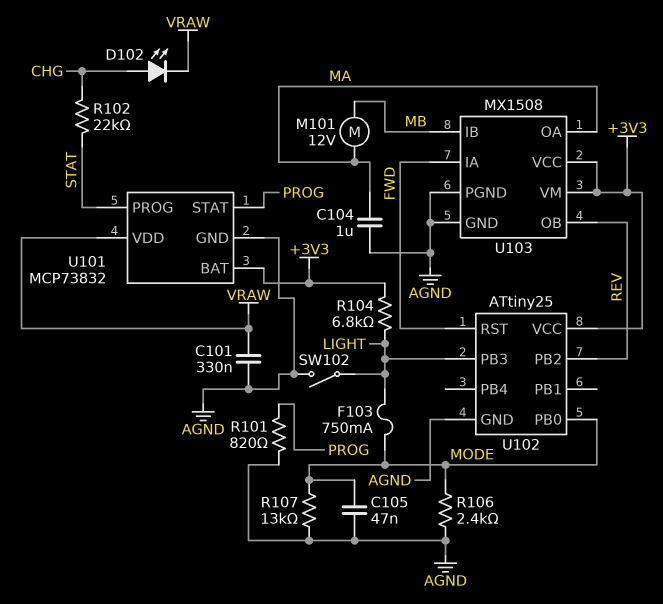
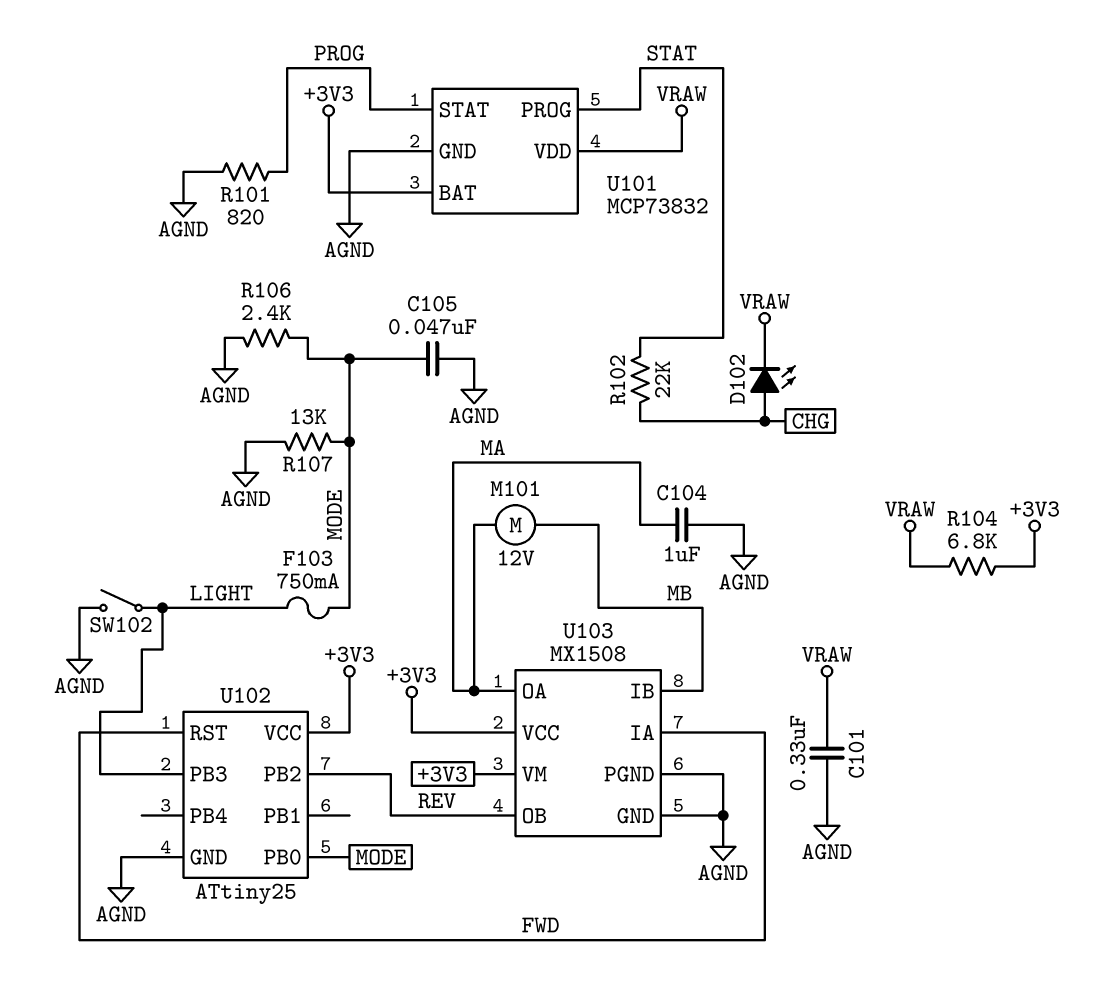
R104: 6.8k (+3V3, LIGHT) -> 6.8k (+3V3, VRAW)

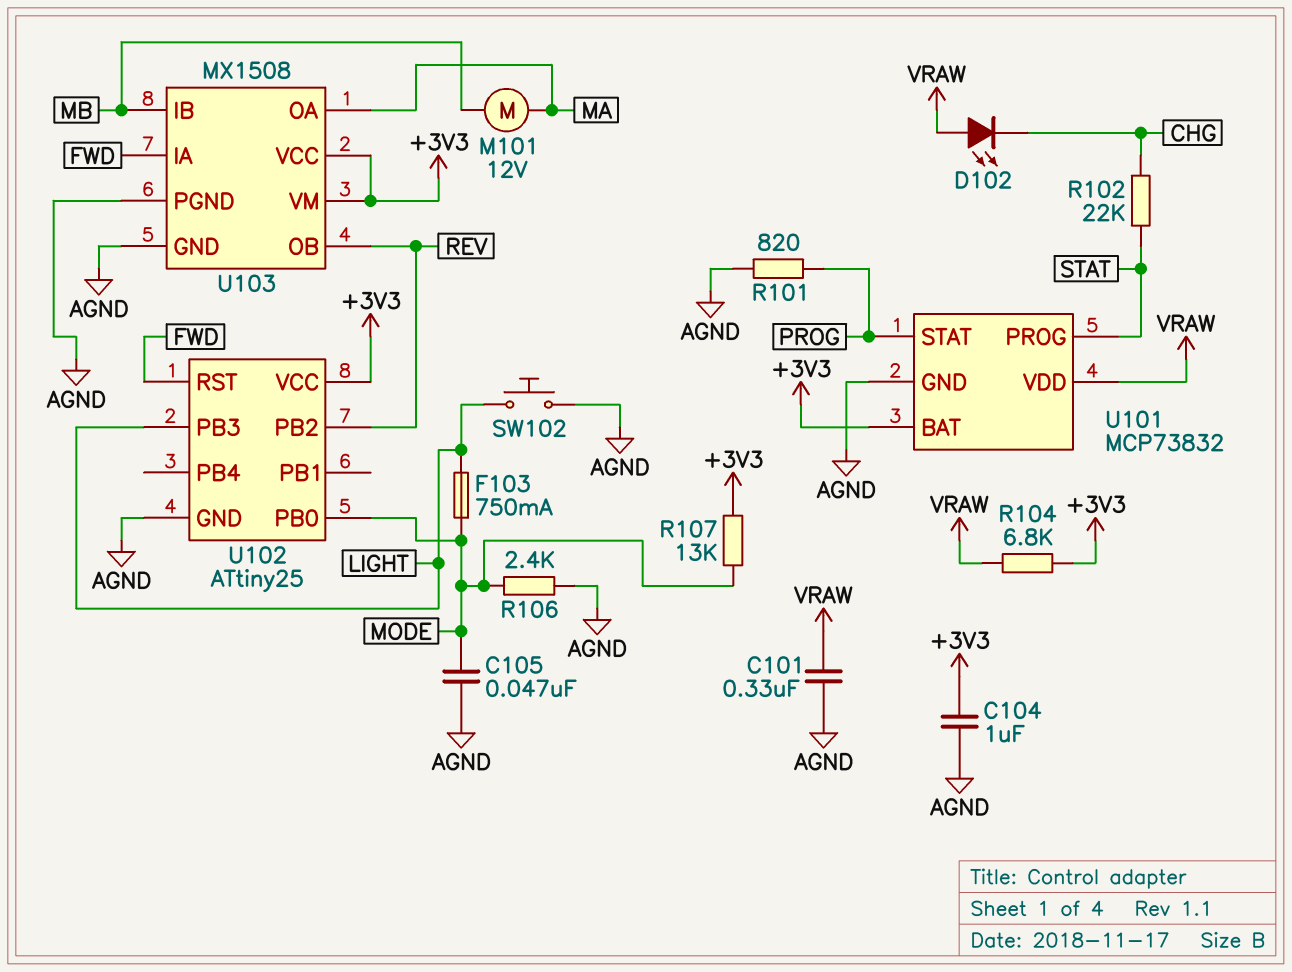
C104: 1uF (AGND, MA) -> 1uF (+3V3, AGND)
D102: LED (A CHG, K VRAW) -> LED (A VRAW, K CHG)
R107: 13k (AGND, MODE) -> 13k (+3V3, MODE)
SW102: switch (AGND, LIGHT) -> button (AGND, LIGHT)

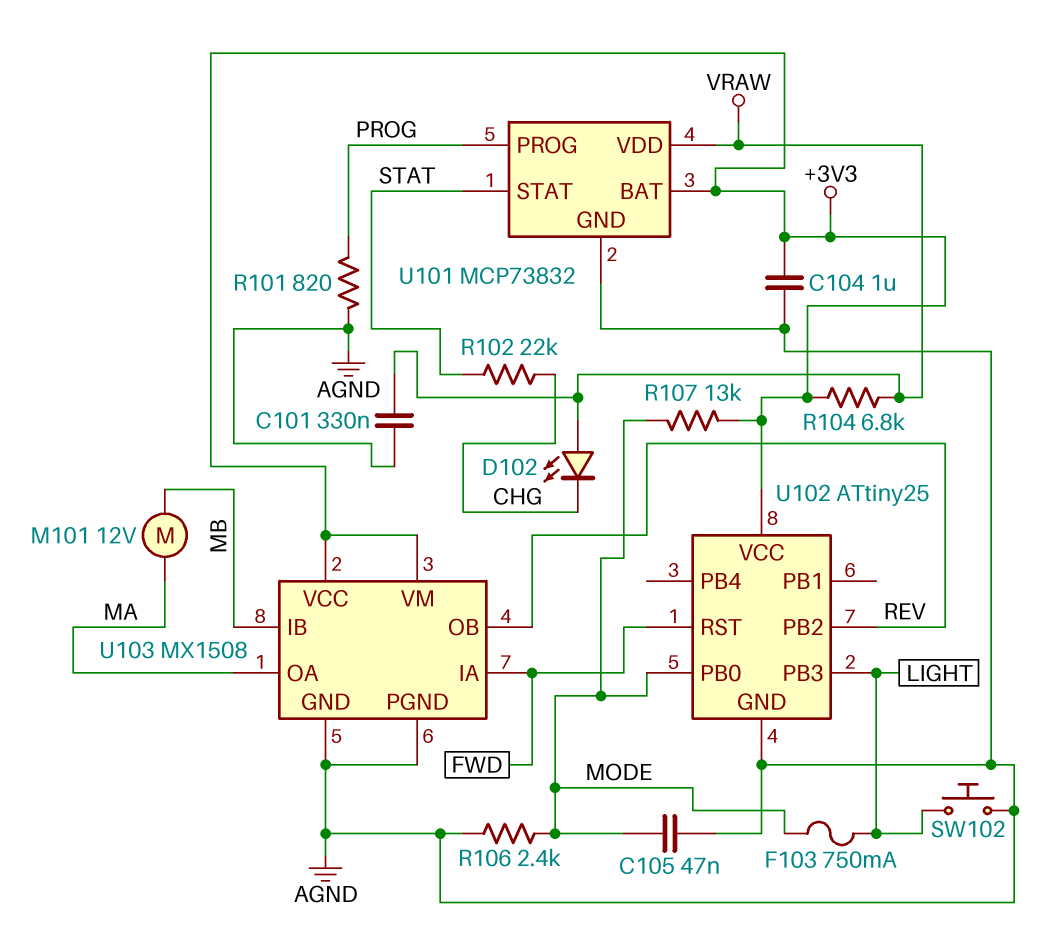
U101 pin PROG: STAT -> PROG
U101 pin STAT: PROG -> STAT

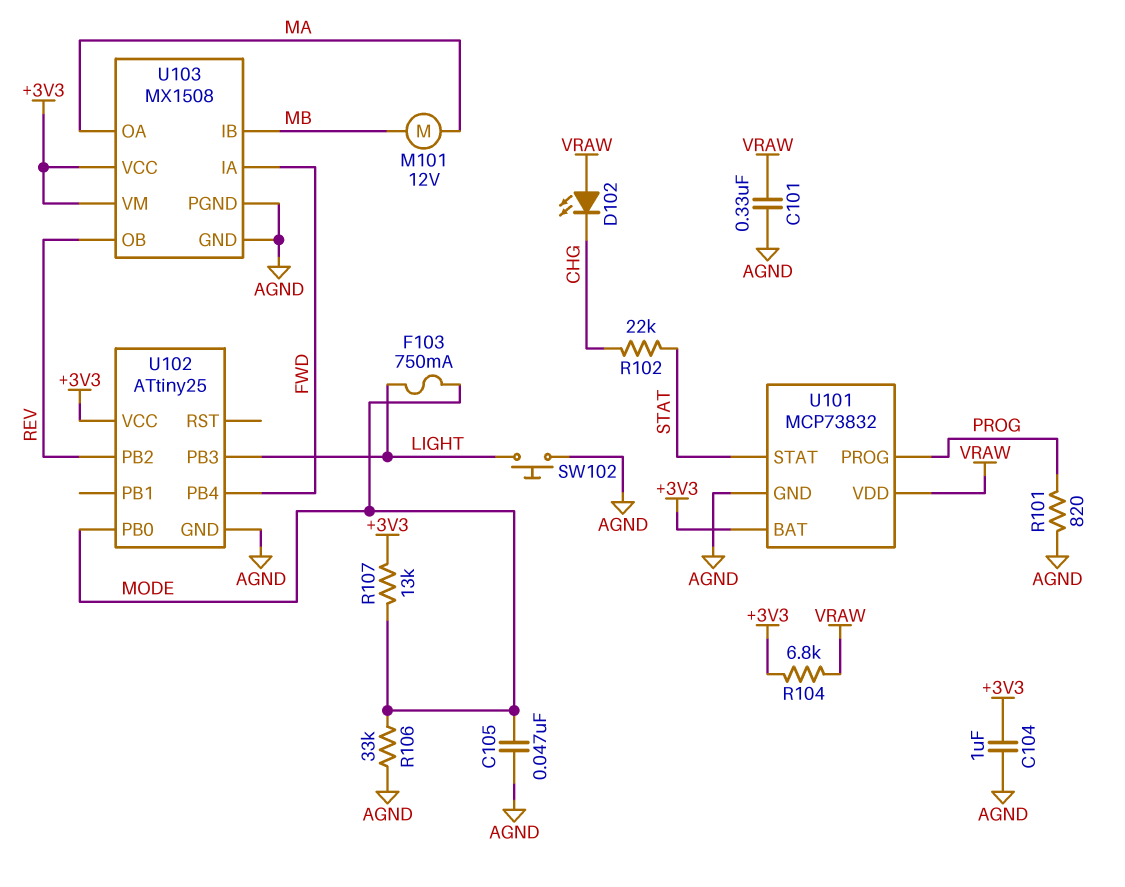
R106: 2.4k (AGND, MODE) -> 33k (AGND, MODE)
U102 pin PB4: none -> FWD
U102 pin RST: FWD -> none

